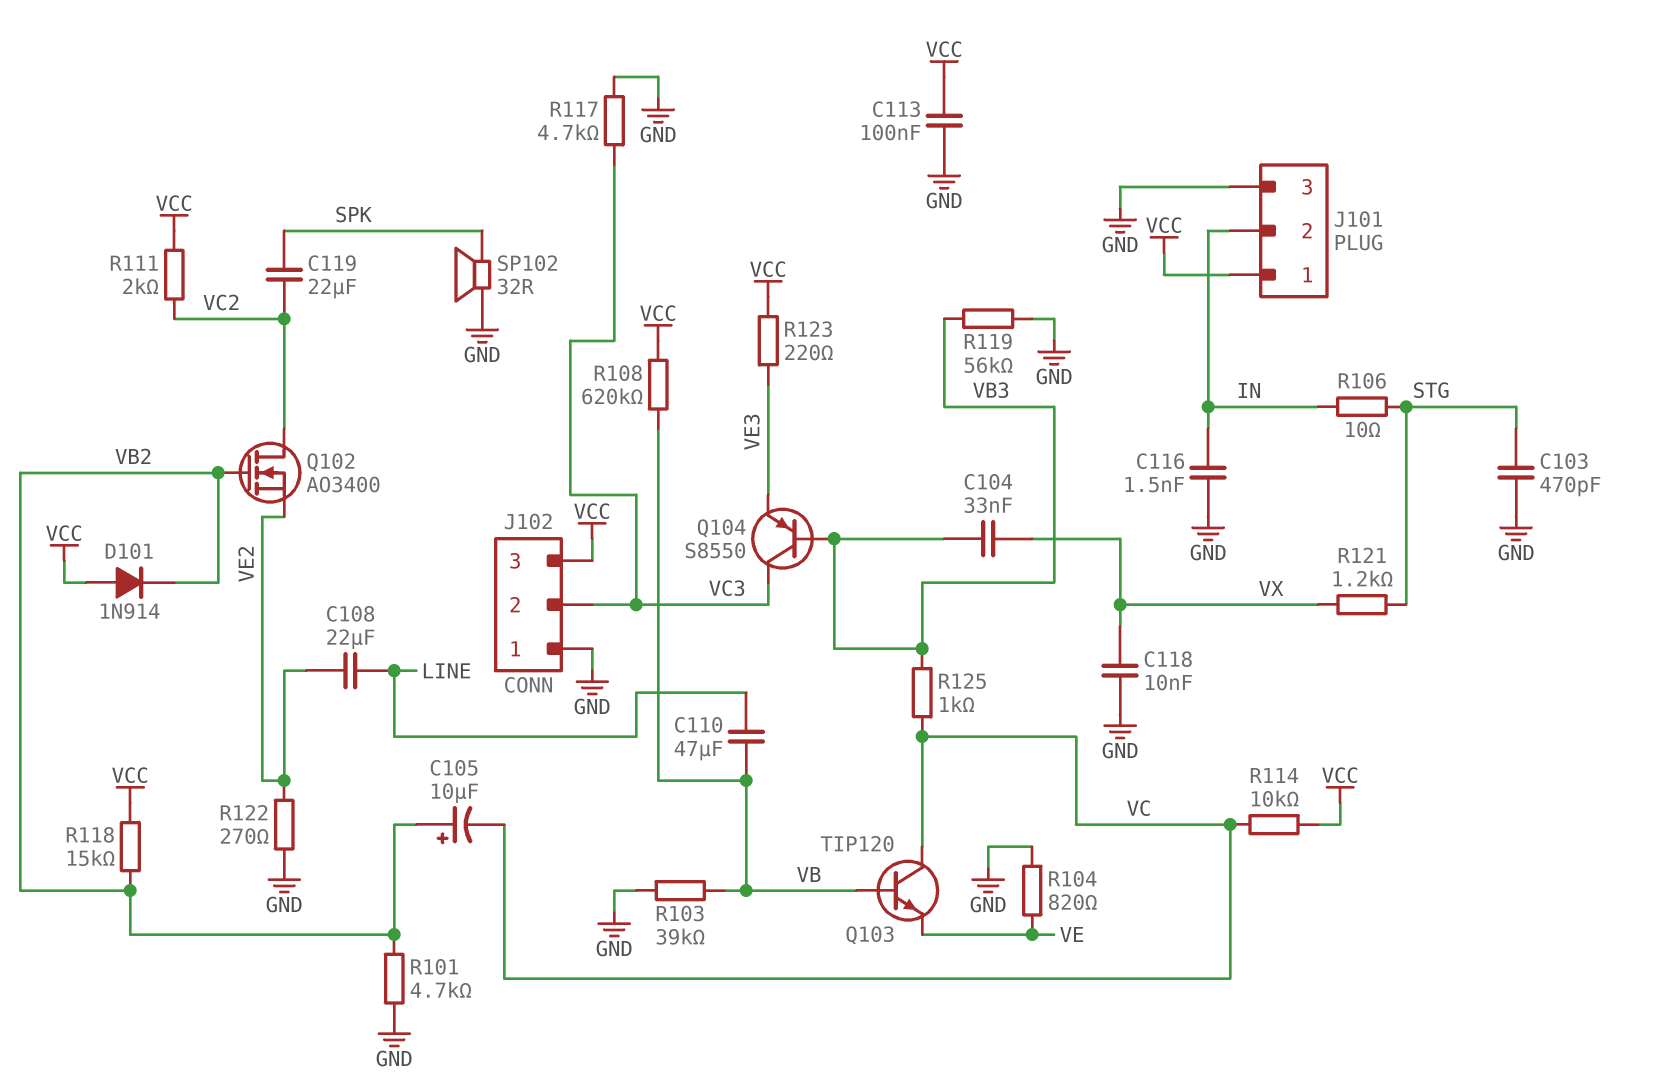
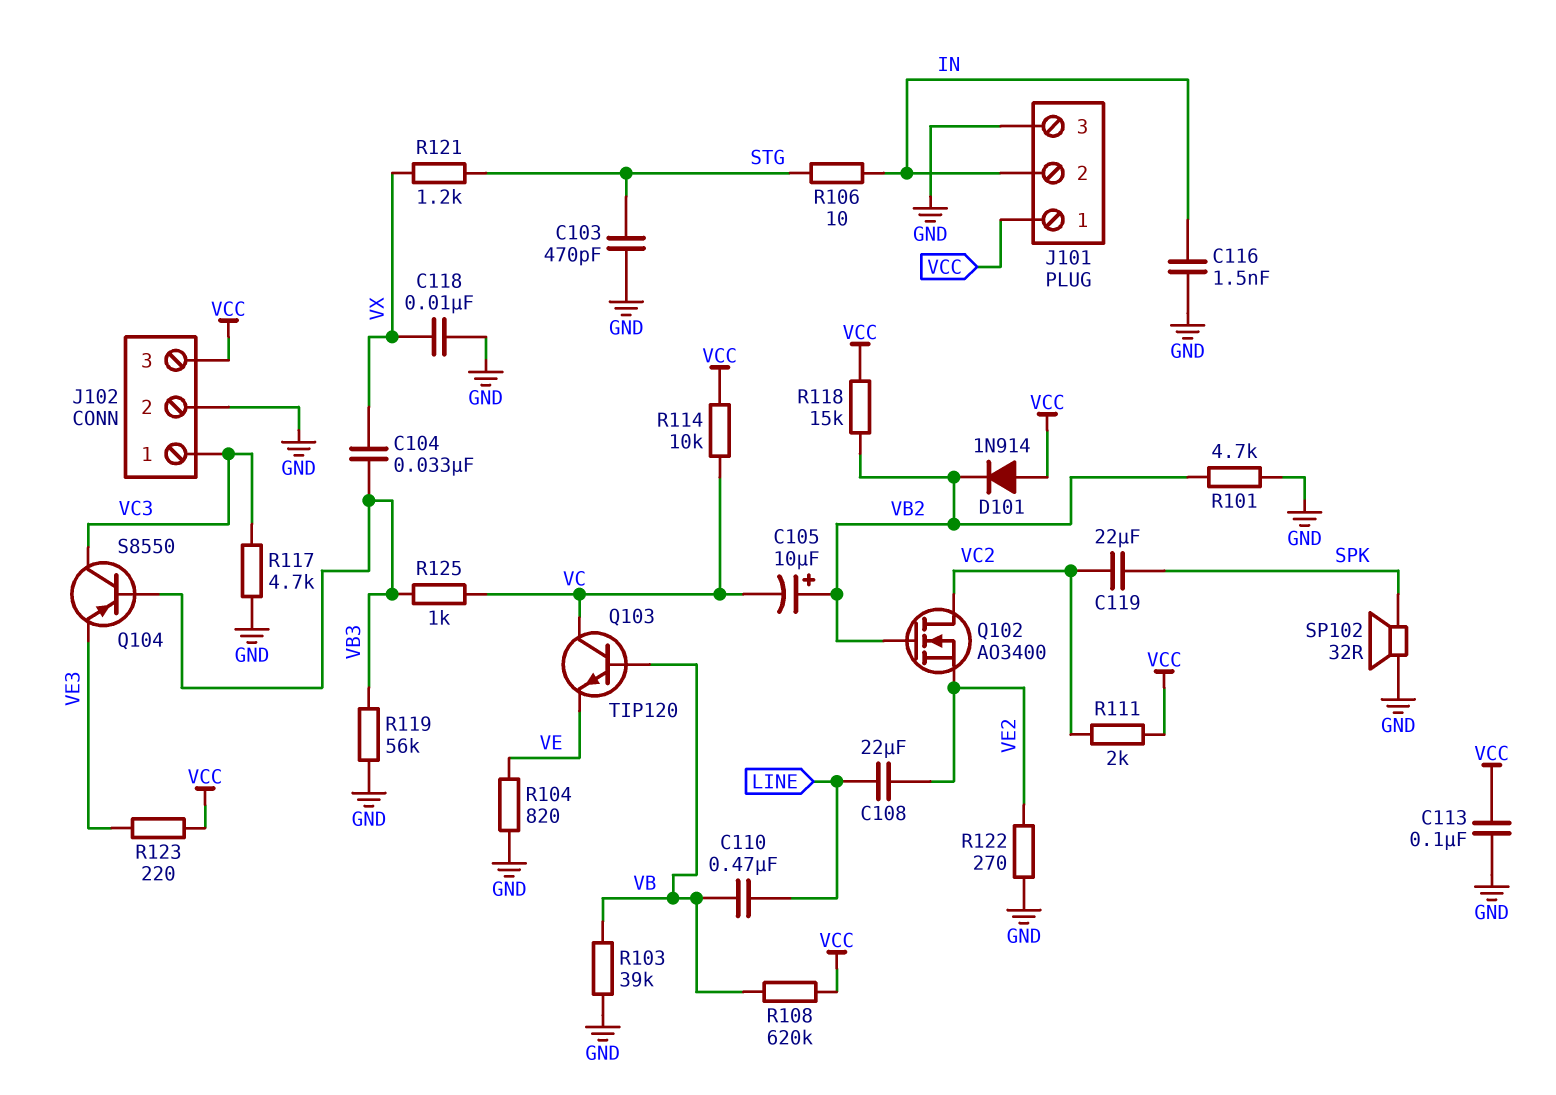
C110: 47uF (LINE, VB) -> 470nF (LINE, VB)
J102 pin 1: GND -> VC3
J102 pin 2: VC3 -> GND

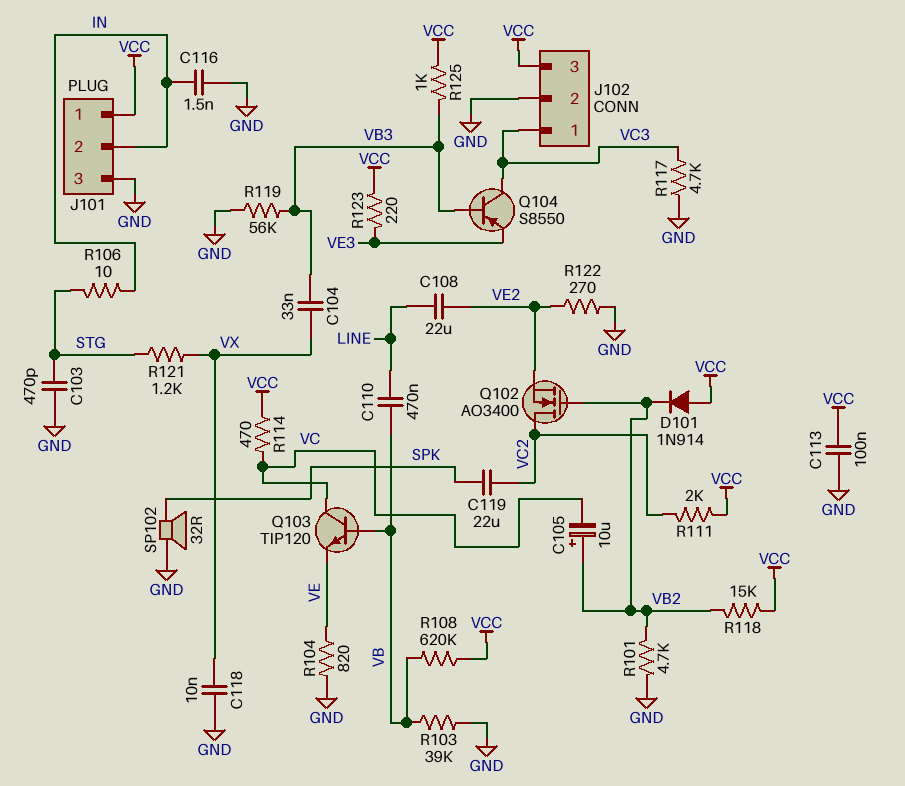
R114: 10k (VC, VCC) -> 470 (VC, VCC)
R125: 1k (VB3, VC) -> 1k (VB3, VCC)

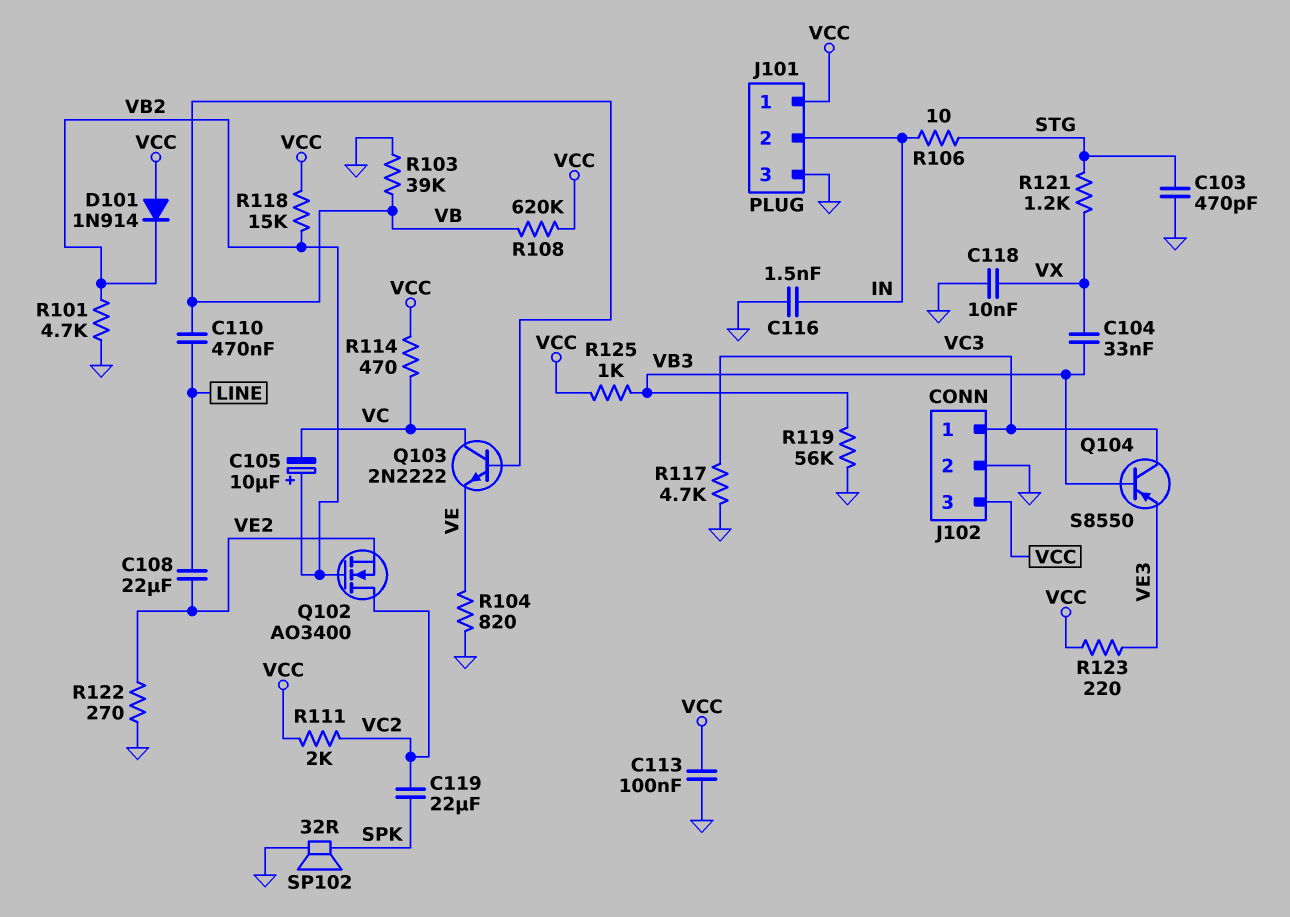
Q103: NPN TIP120 (B VB, C VC, E VE) -> NPN 2N2222 (B VB, C VC, E VE)

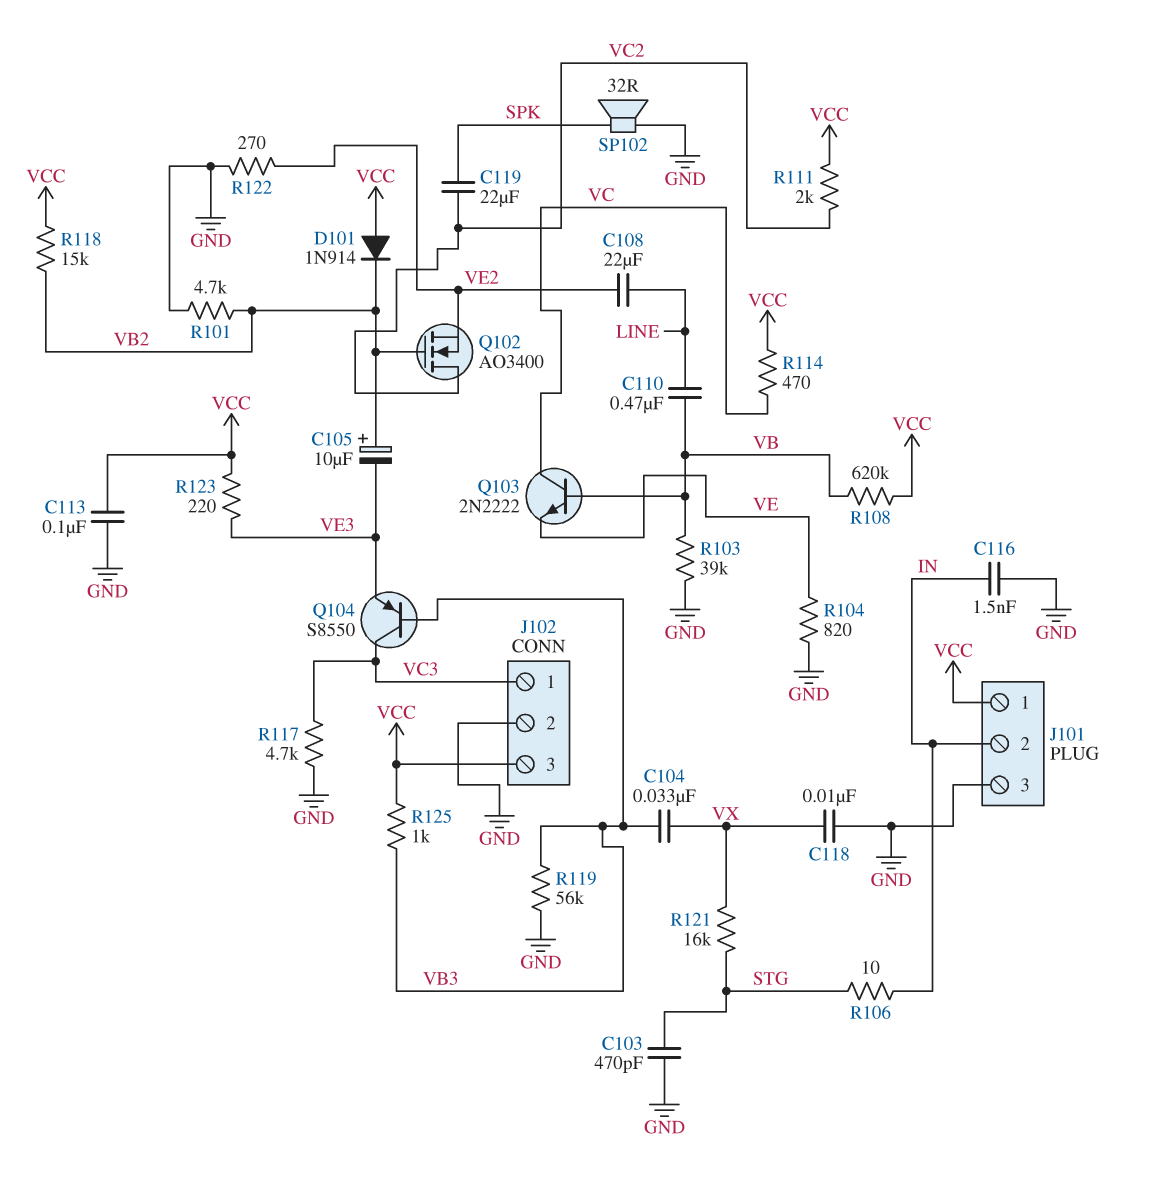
C105: 10uF (plus VB2, minus VC) -> 10uF (plus VB2, minus VE3)
R121: 1.2k (STG, VX) -> 16k (STG, VX)

